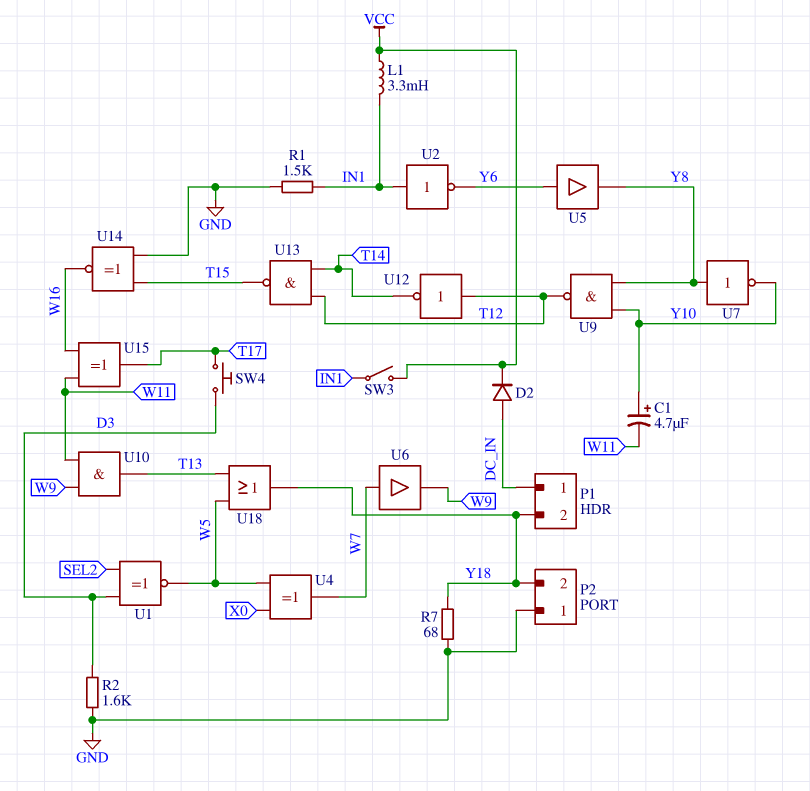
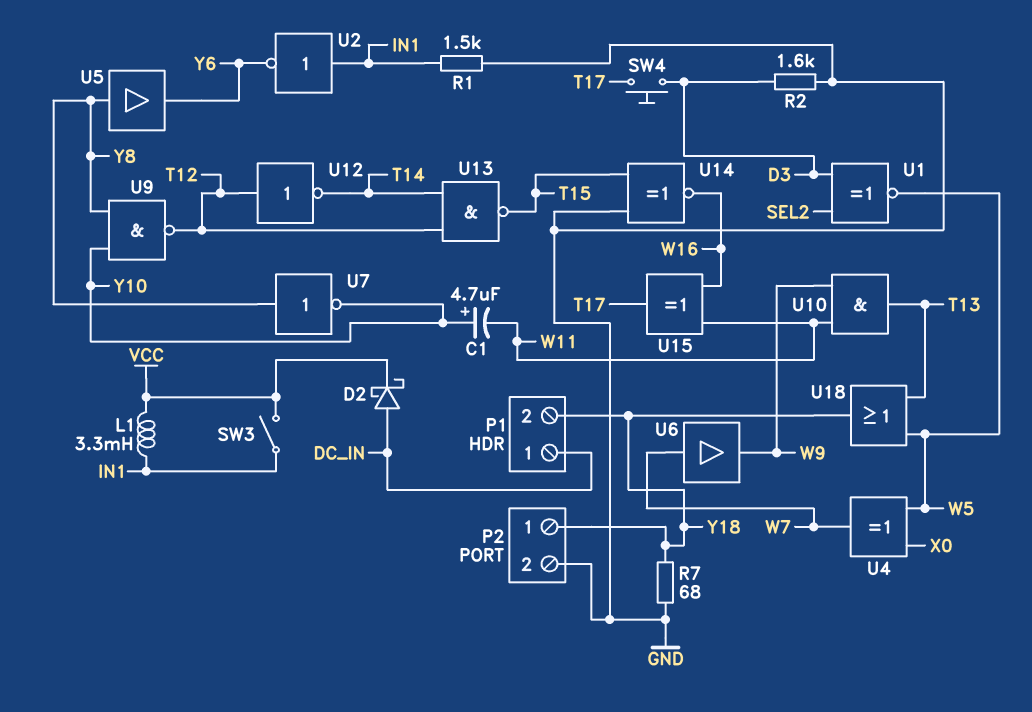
D2: diode (A DC_IN, K VCC) -> schottky (A DC_IN, K VCC)
P2 pin 1: GND -> Y18
P2 pin 2: Y18 -> GND
U5: buffer (in Y6, out Y8) -> buffer (in Y8, out Y6)

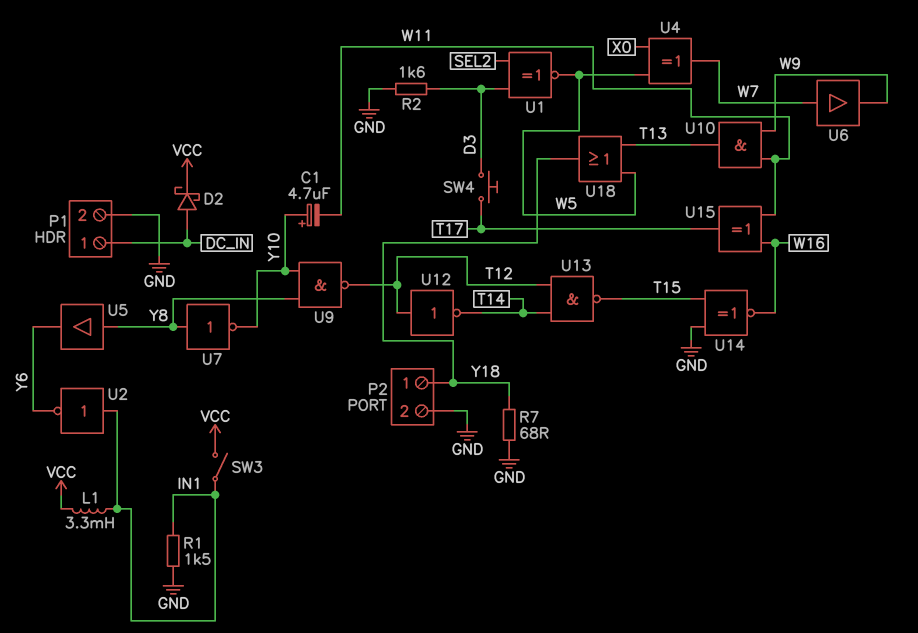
P1 pin 2: Y18 -> GND

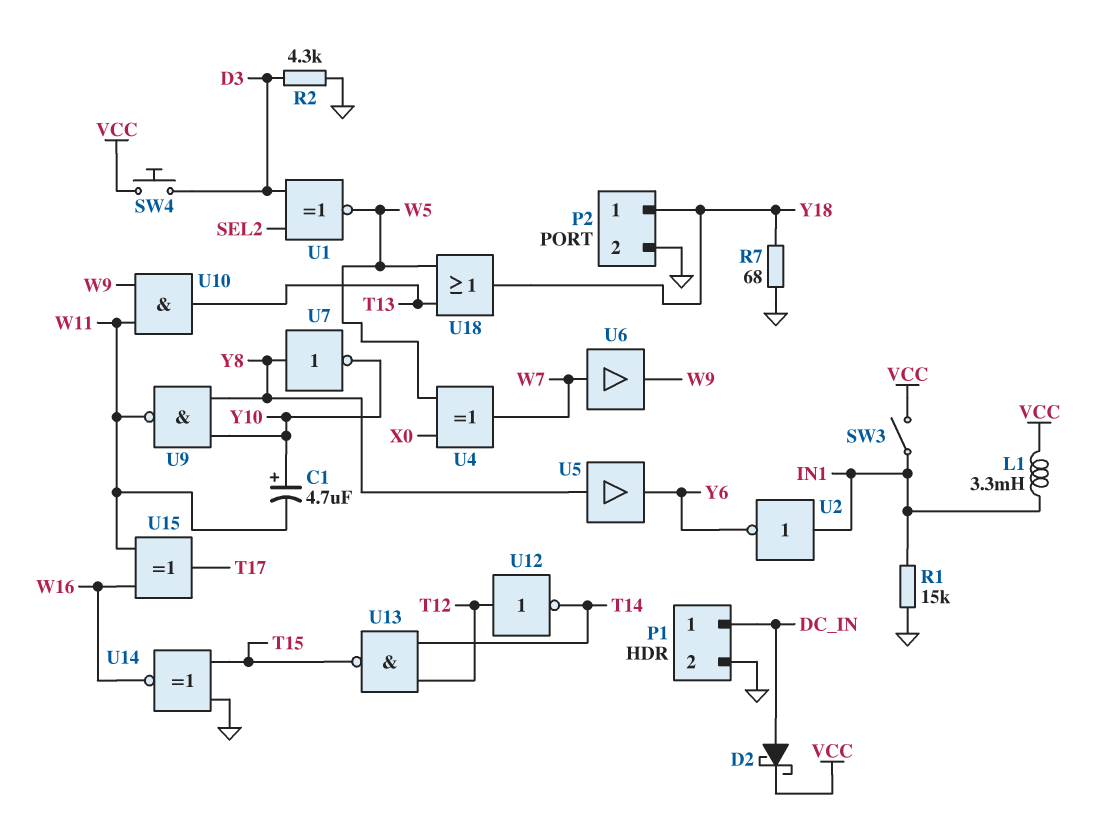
R1: 1.5k (GND, IN1) -> 15k (GND, IN1)
R2: 1.6k (D3, GND) -> 4.3k (D3, GND)
SW4: button (D3, T17) -> button (D3, VCC)
U9: NAND (in Y8, in Y10, out T12) -> NAND (in Y8, in Y10, out W11)

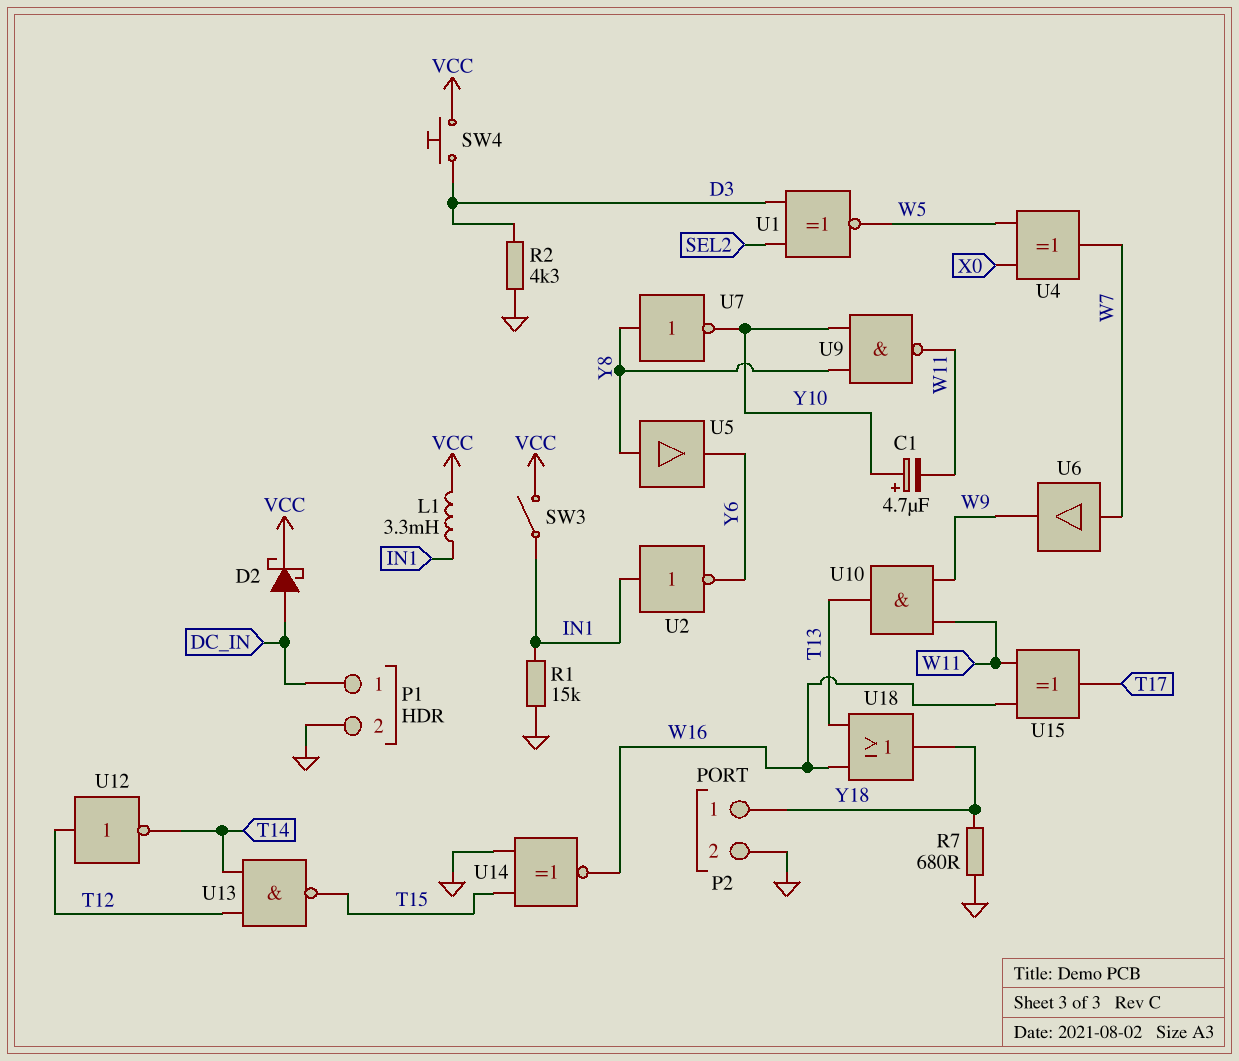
R7: 68 (GND, Y18) -> 680 (GND, Y18)
U18: OR (in T13, in W5, out Y18) -> OR (in T13, in W16, out Y18)

